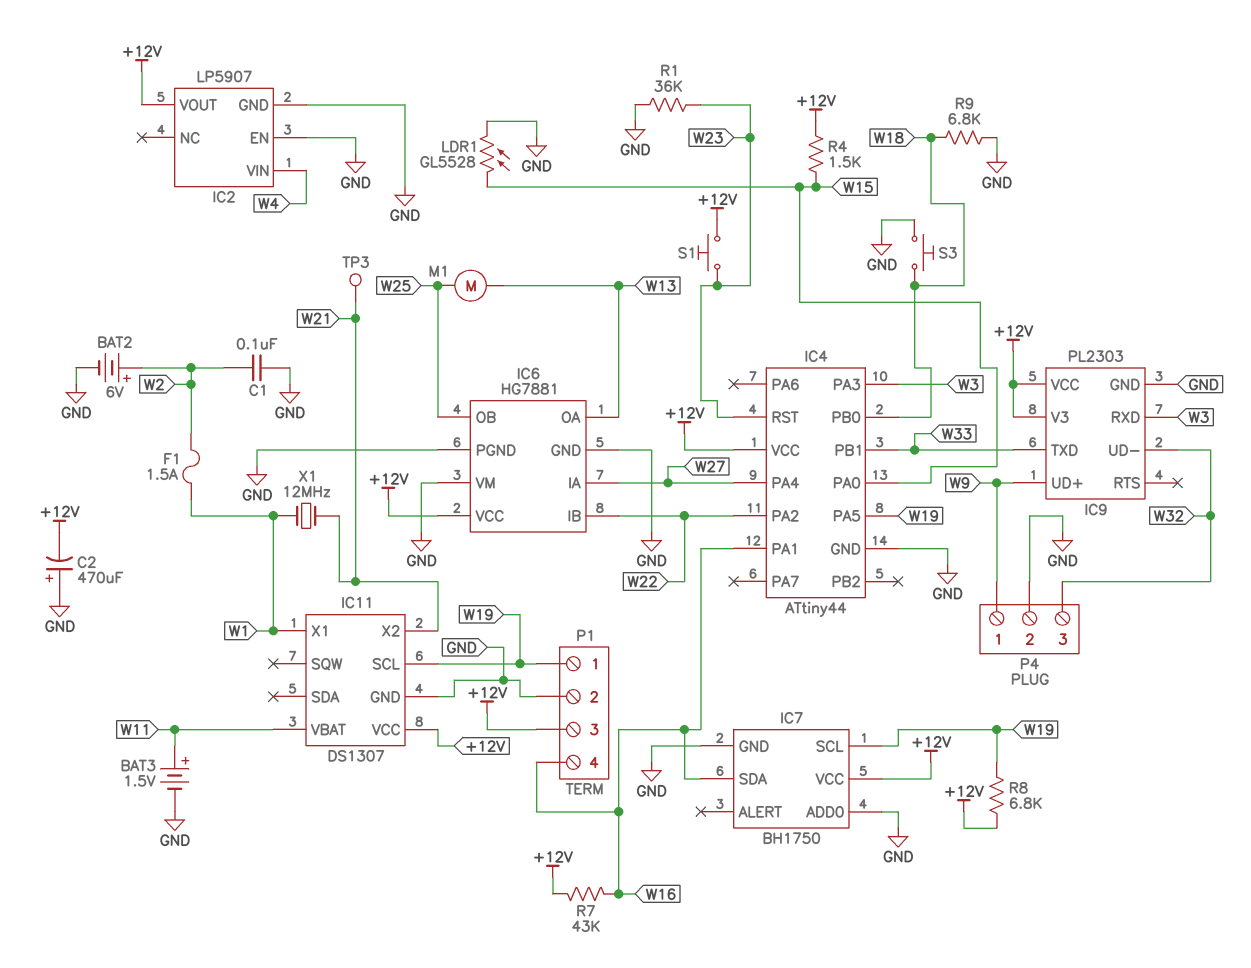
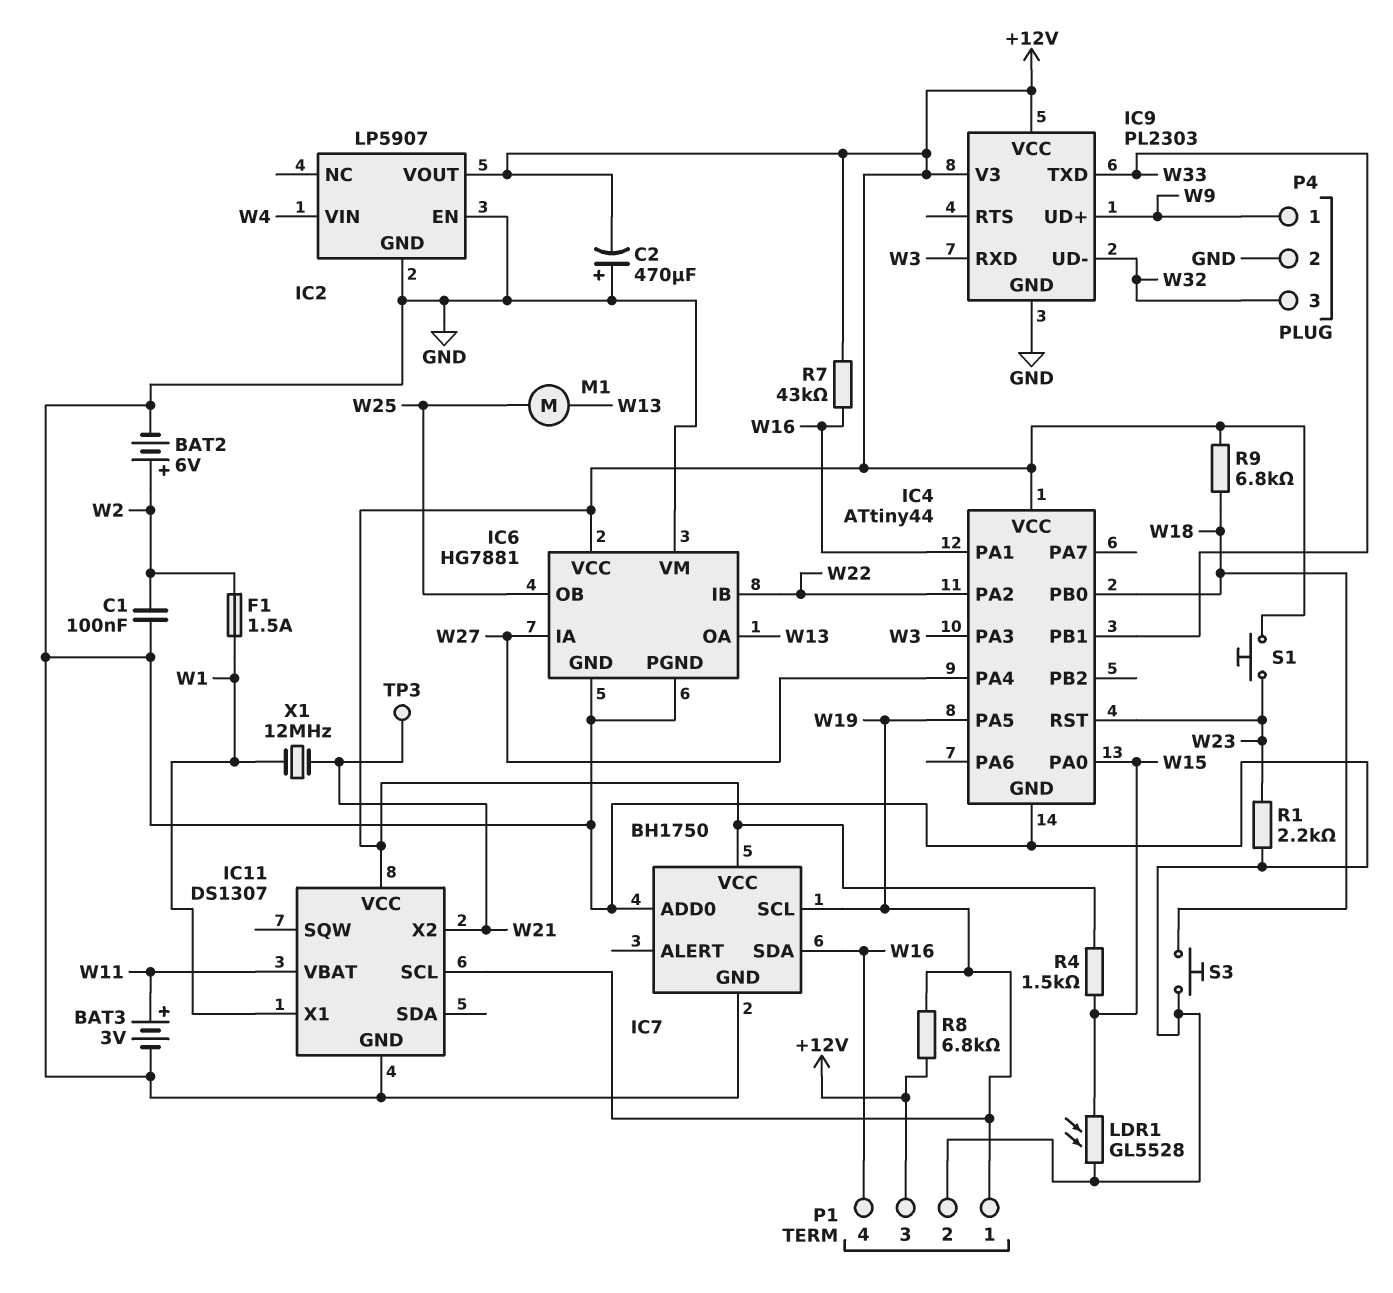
BAT3: 1.5V (plus W11, minus GND) -> 3V (plus W11, minus GND)
R1: 36k (GND, W23) -> 2.2k (GND, W23)
R9: 6.8k (GND, W18) -> 6.8k (+12V, W18)

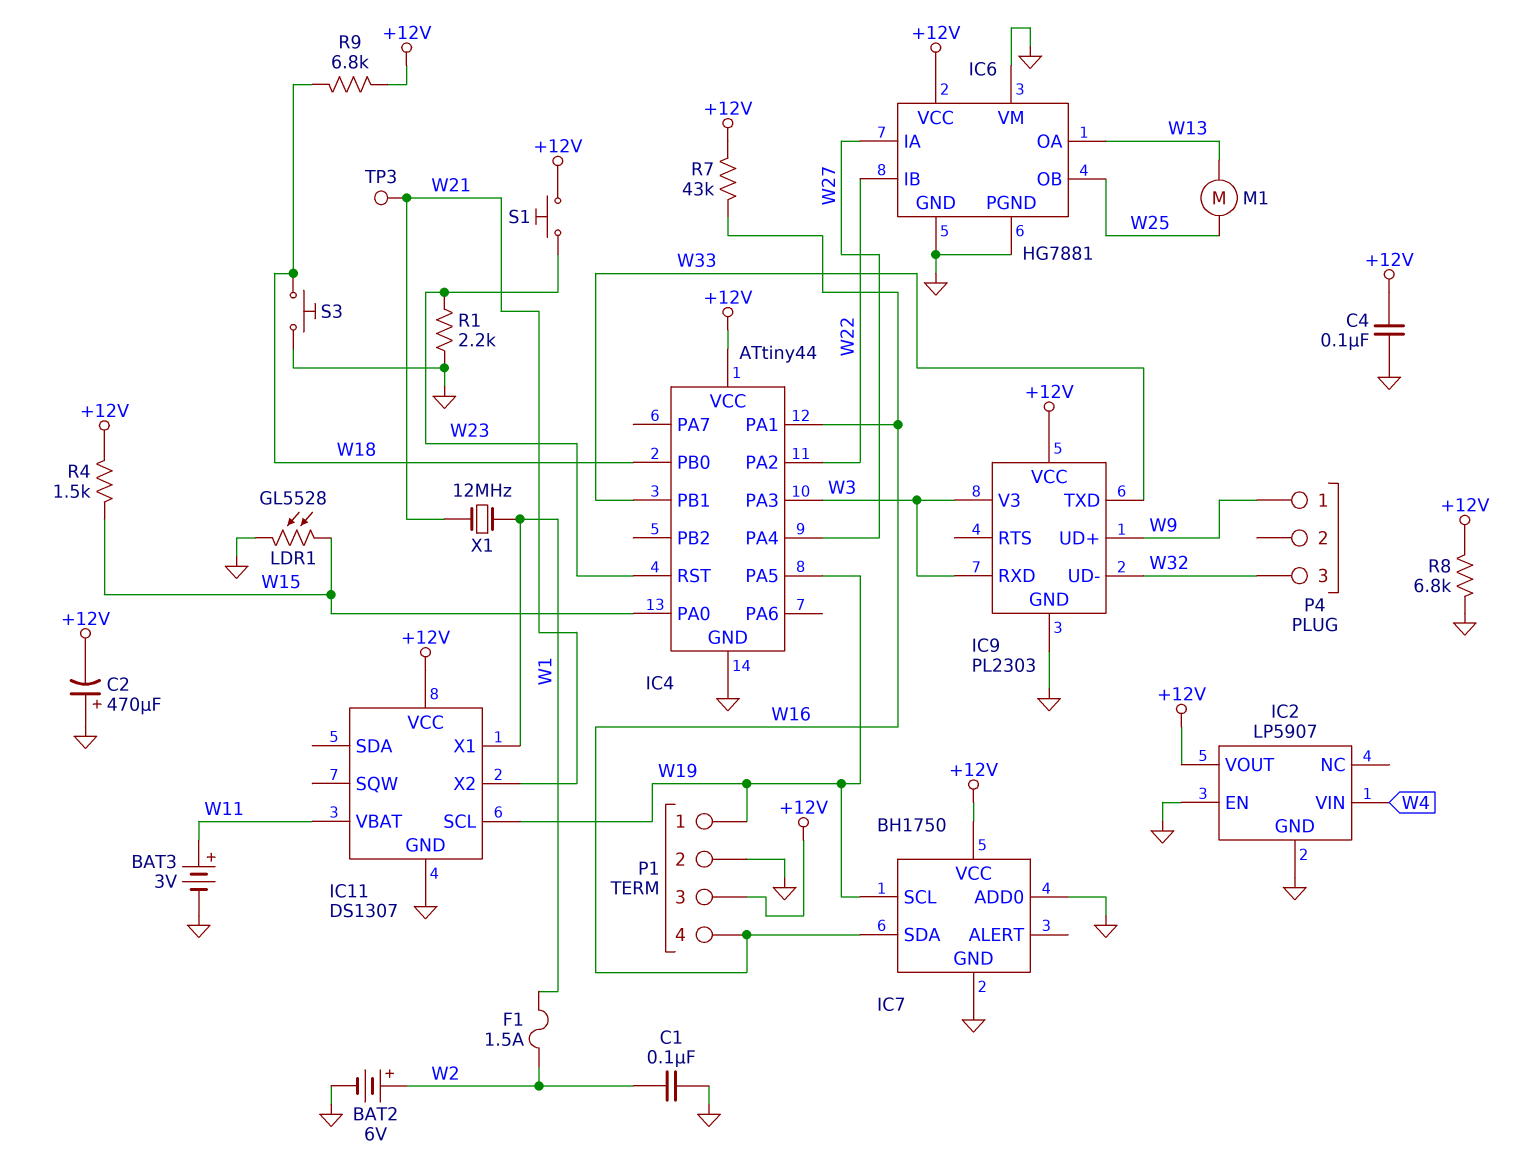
C4: none -> 100nF (+12V, GND)
IC9 pin V3: +12V -> W3
P4 pin 2: GND -> none
R8: 6.8k (+12V, W19) -> 6.8k (+12V, GND)

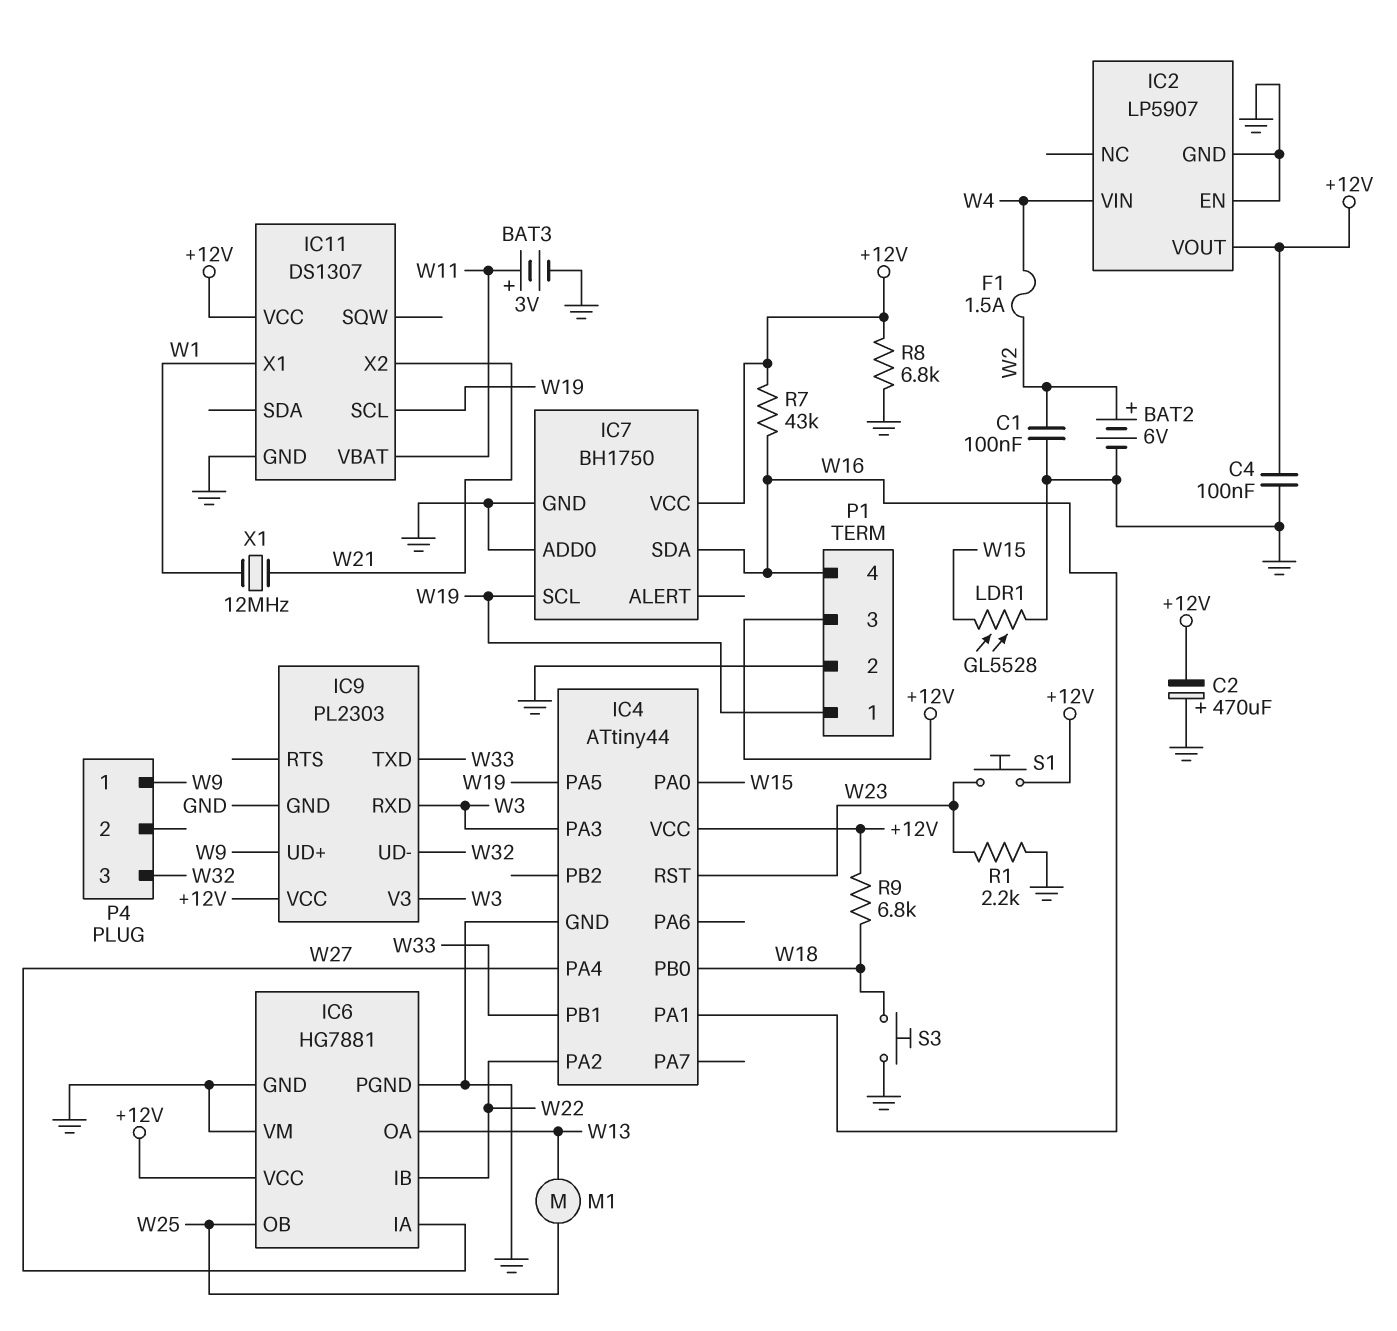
F1: 1.5A (W1, W2) -> 1.5A (W2, W4)
R4: 1.5k (+12V, W15) -> none
TP3: test point (W21) -> none

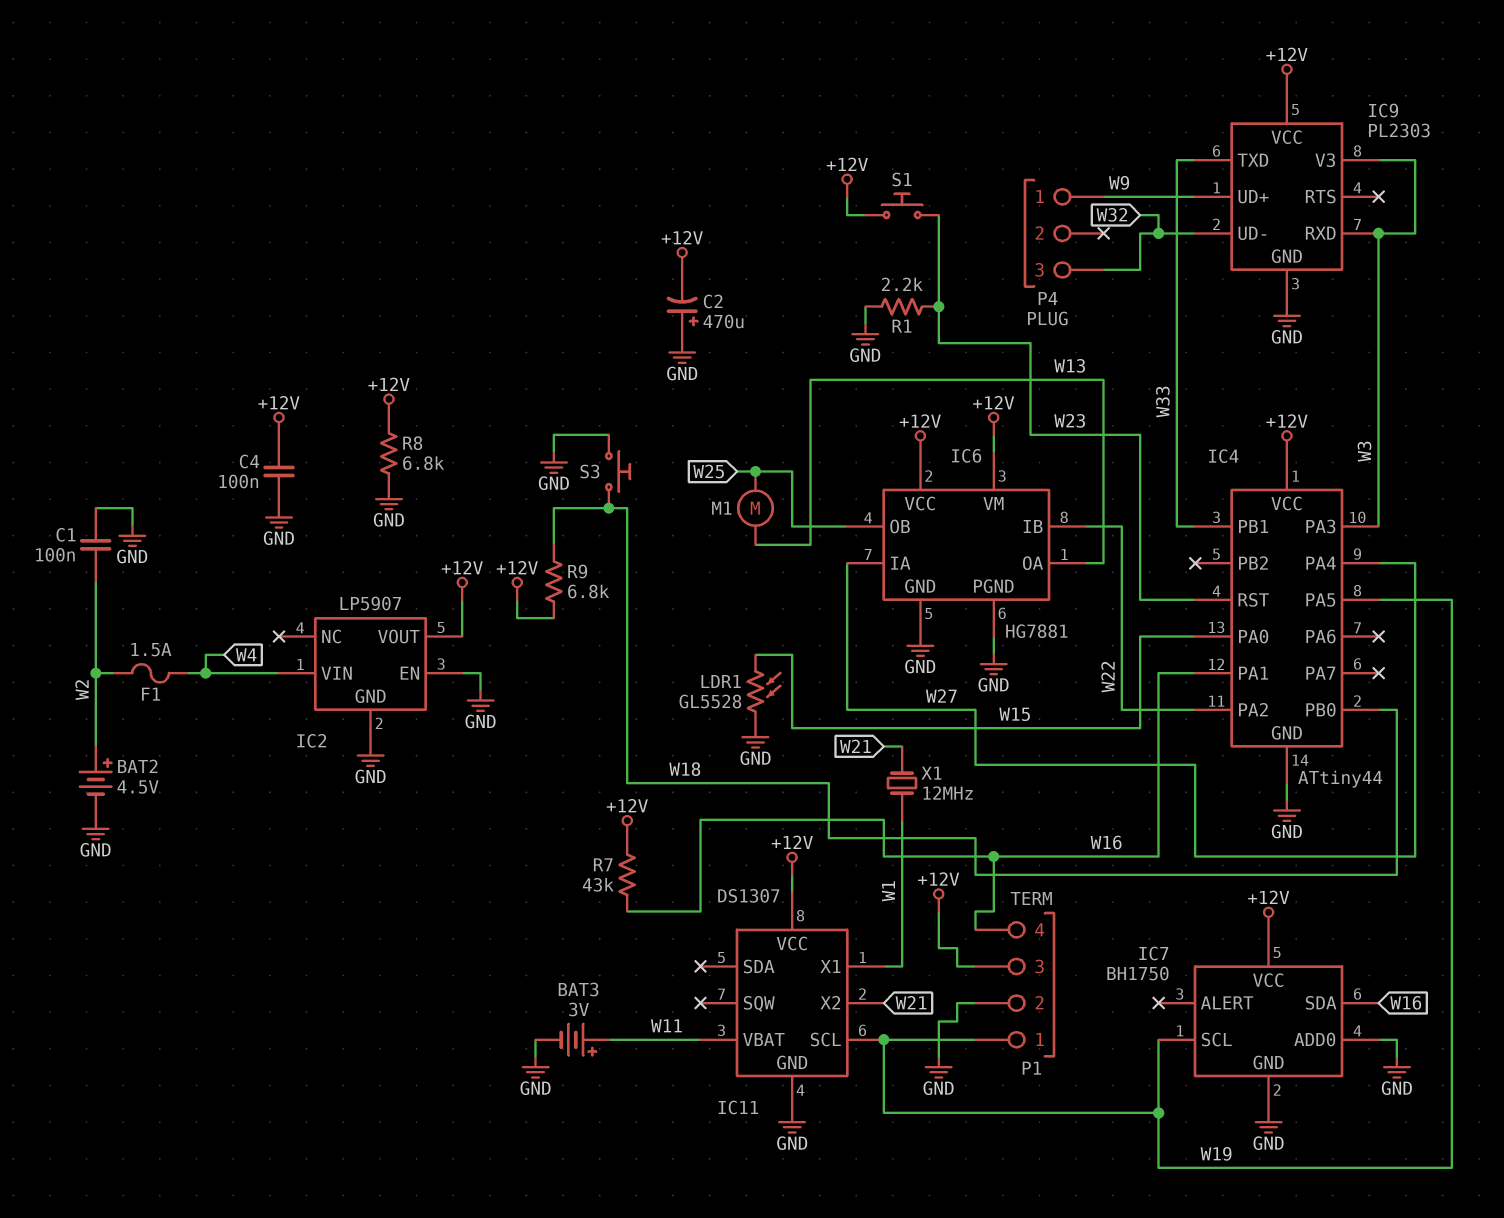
BAT2: 6V (plus W2, minus GND) -> 4.5V (plus W2, minus GND)
IC6 pin VM: GND -> +12V

